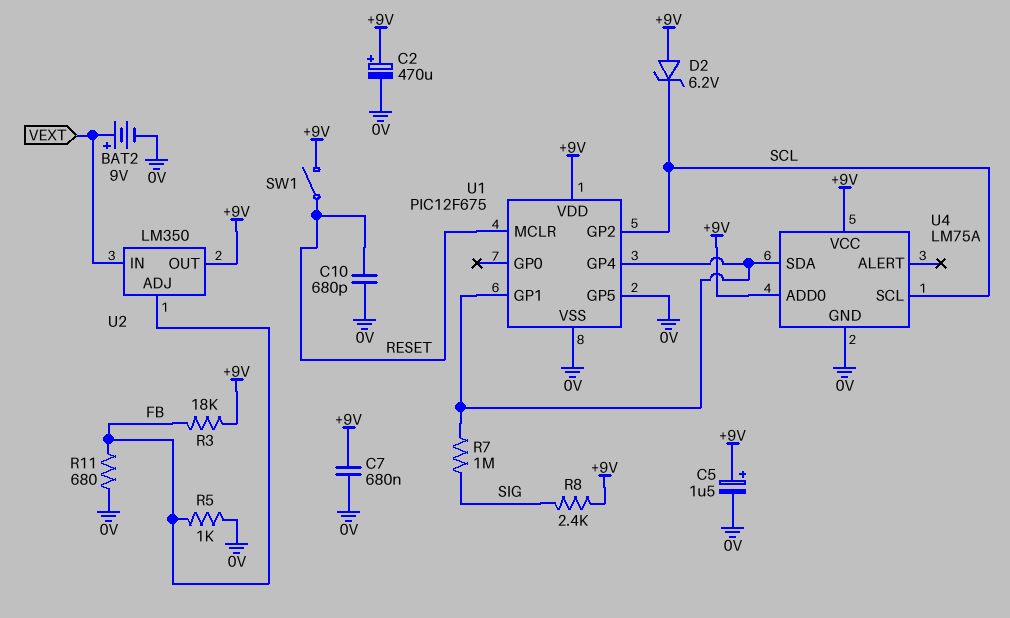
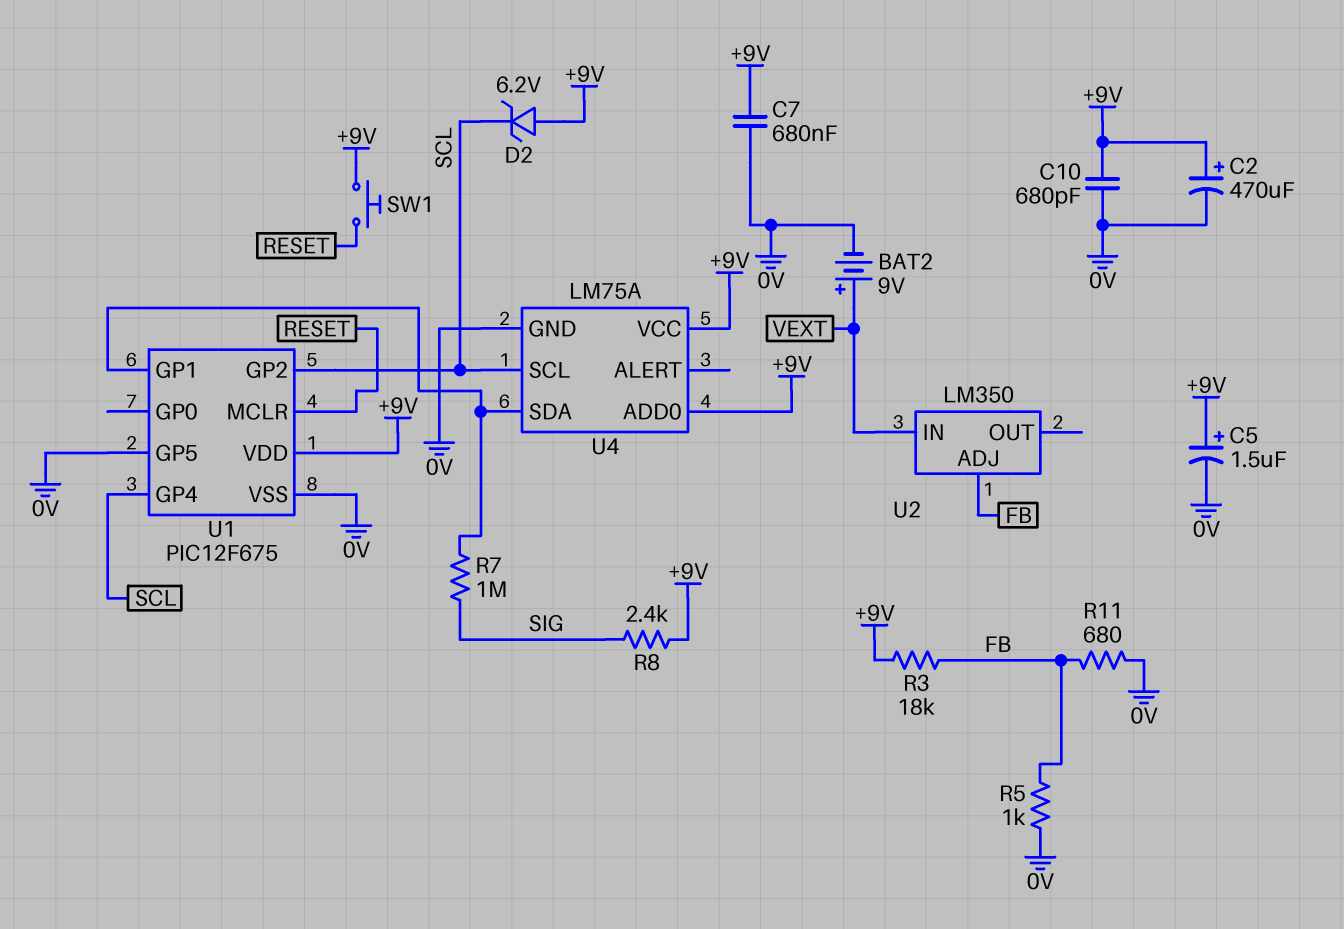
C10: 680pF (0V, RESET) -> 680pF (+9V, 0V)
SW1: switch (+9V, RESET) -> button (+9V, RESET)
U1 pin GP4: U1/GP1 -> SCL
U2 pin OUT: +9V -> none

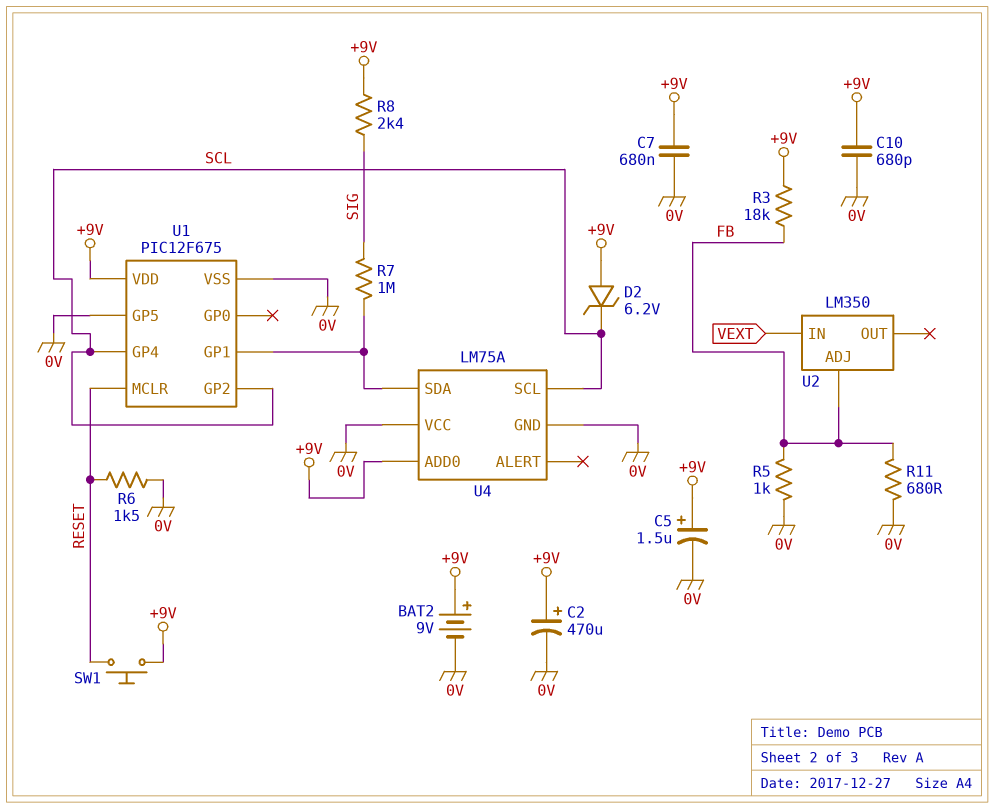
BAT2: 9V (plus VEXT, minus 0V) -> 9V (plus +9V, minus 0V)
R6: none -> 1.5k (0V, RESET)
U4 pin VCC: +9V -> 0V

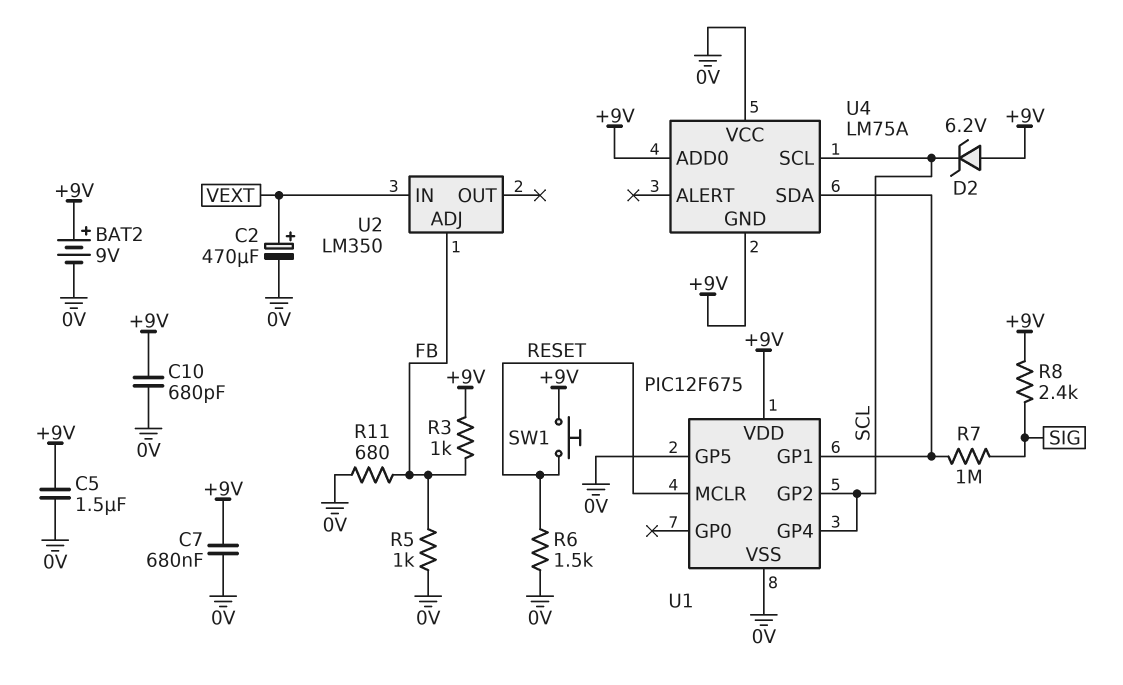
C2: 470uF (plus +9V, minus 0V) -> 470uF (plus VEXT, minus 0V)
C5: 1.5uF (plus +9V, minus 0V) -> 1.5uF (+9V, 0V)
R3: 18k (+9V, FB) -> 1k (+9V, FB)
U4 pin GND: 0V -> +9V

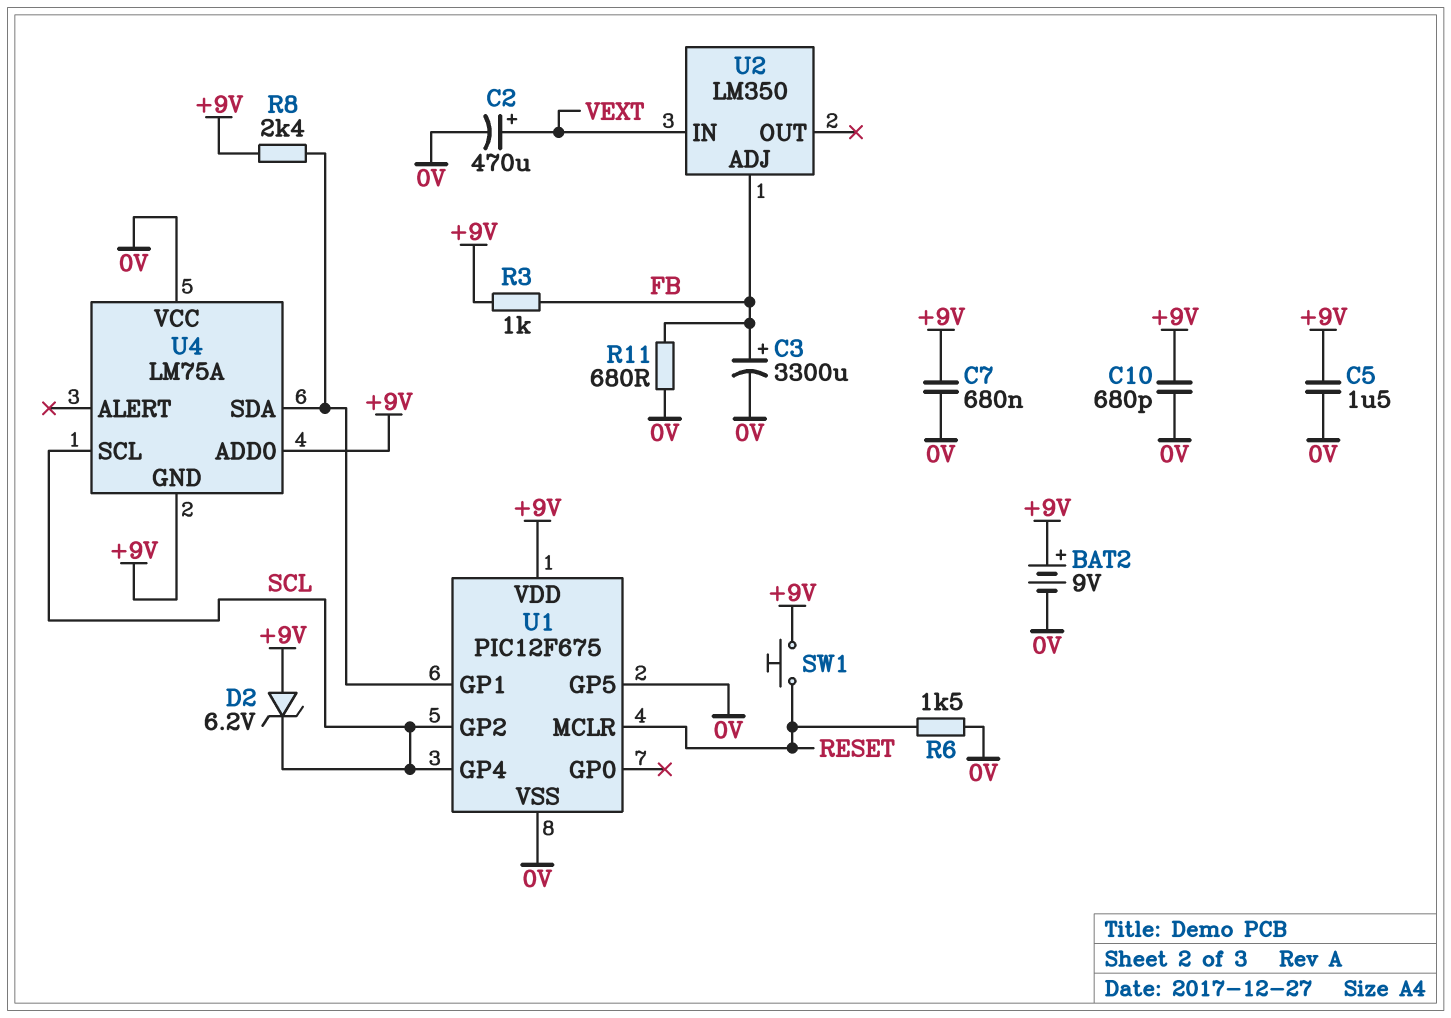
C3: none -> 3300uF (plus FB, minus 0V)
R5: 1k (0V, FB) -> none
R7: 1M (SIG, U1/GP1) -> none
R8: 2.4k (+9V, SIG) -> 2.4k (+9V, U1/GP1)

